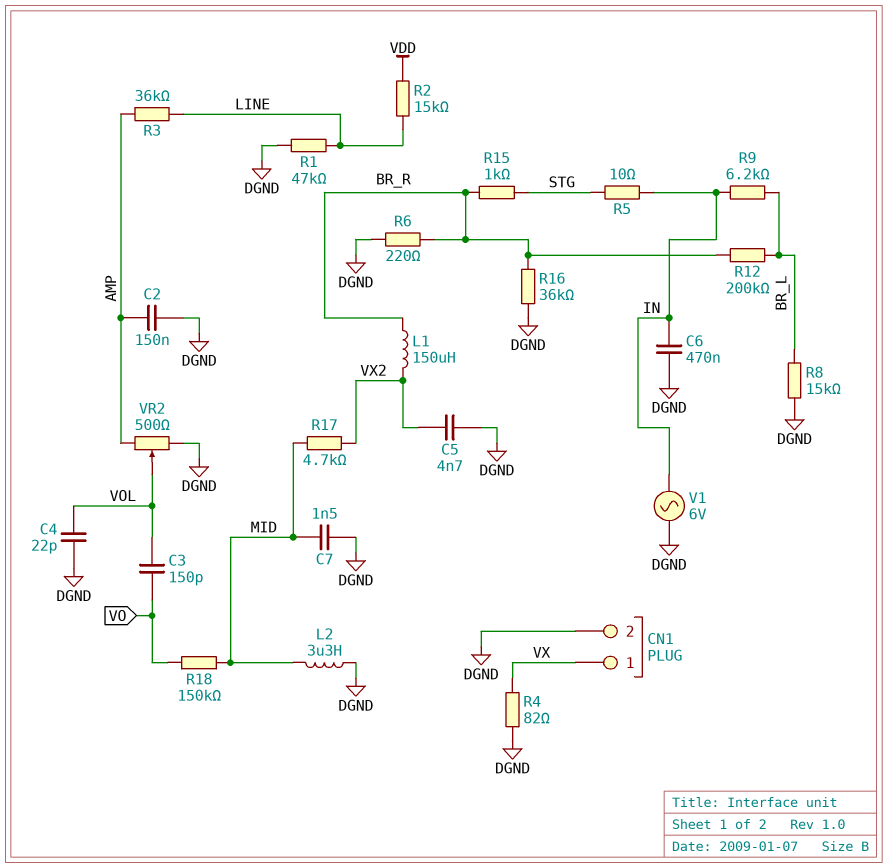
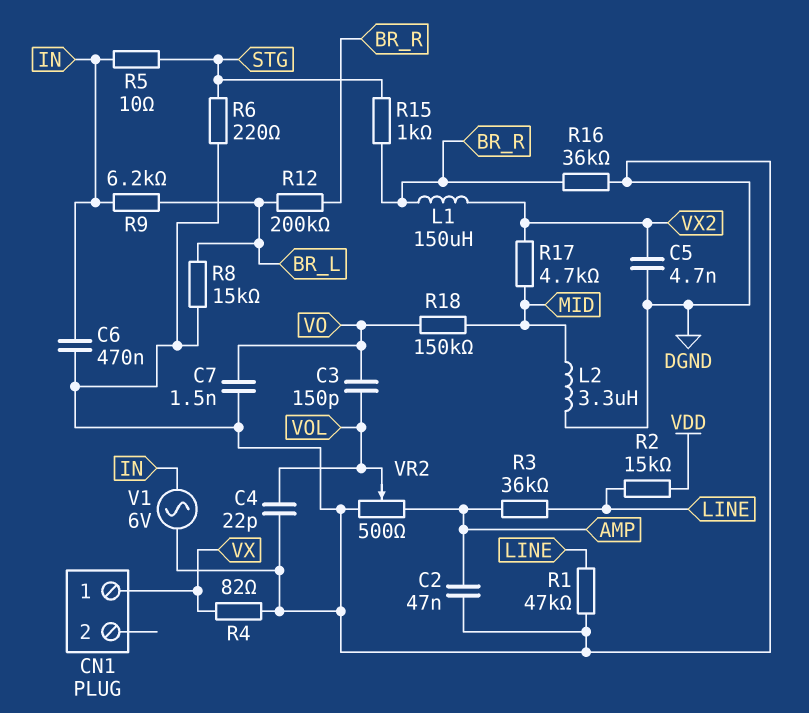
C2: 150nF (AMP, DGND) -> 47nF (AMP, DGND)
C7: 1.5nF (DGND, MID) -> 1.5nF (DGND, VO)
CN1 pin 2: DGND -> none
R6: 220 (BR_R, DGND) -> 220 (DGND, STG)

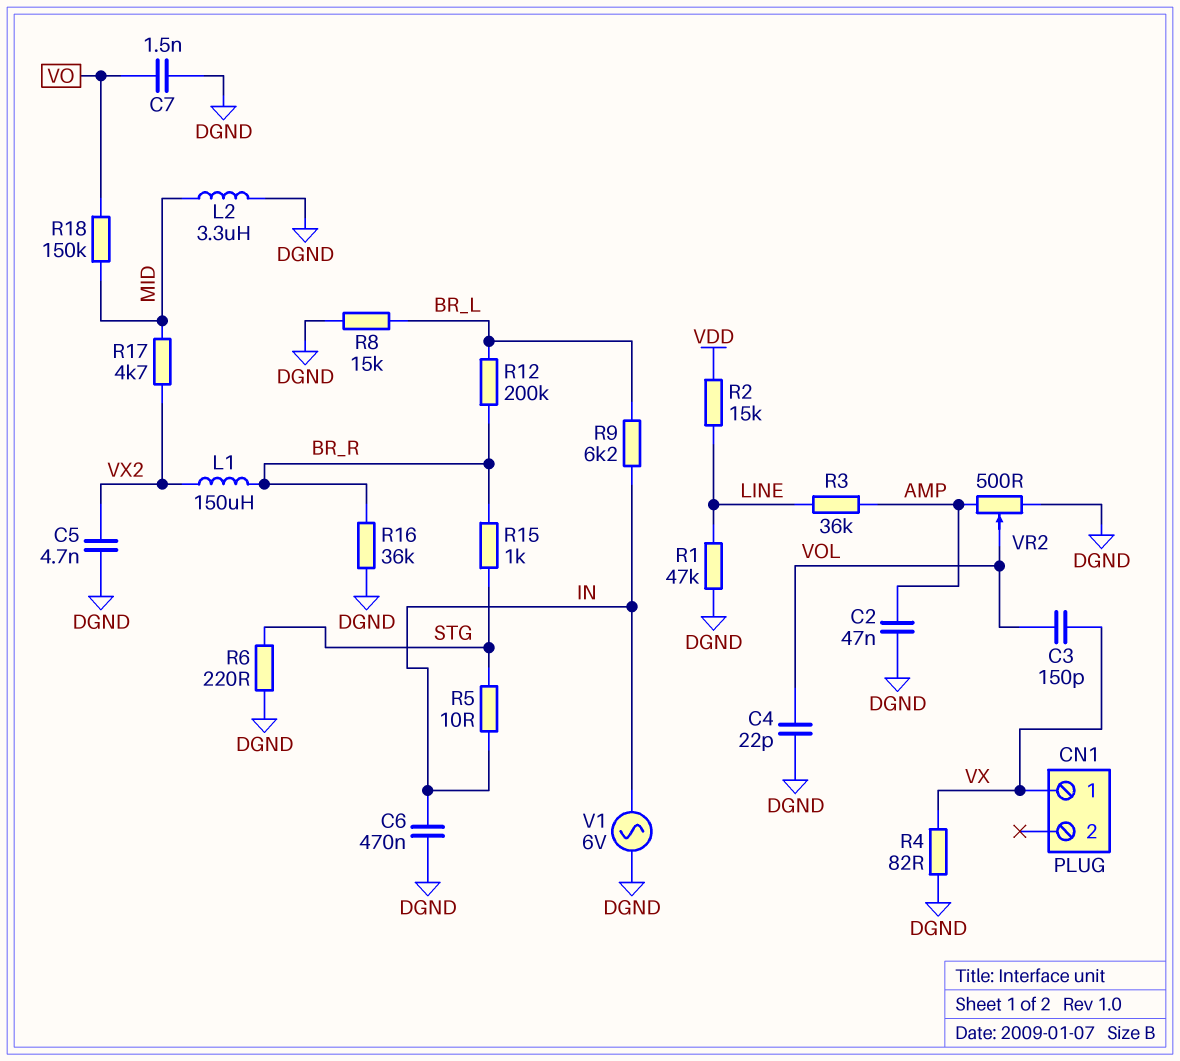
C3: 150pF (VO, VOL) -> 150pF (VOL, VX)

